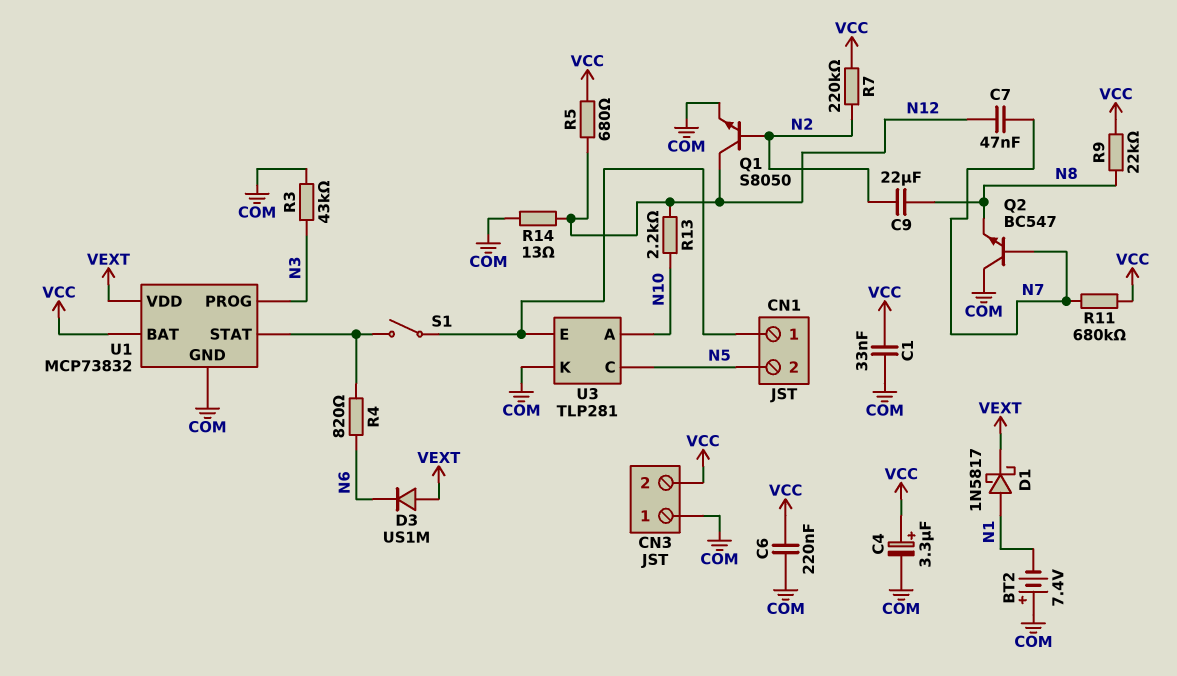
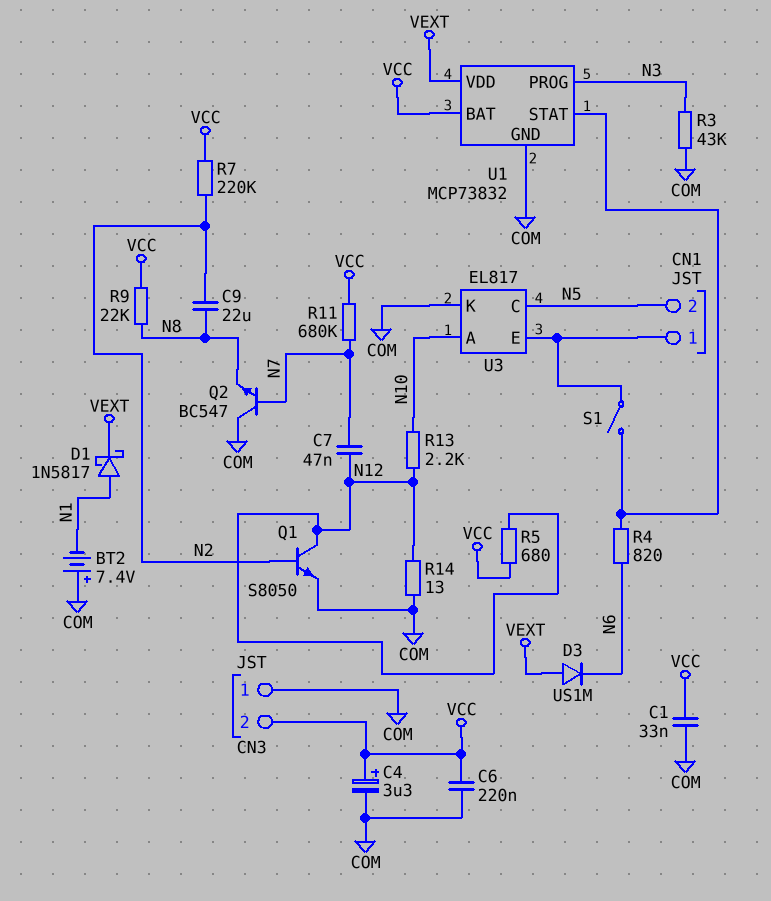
U3: TLP281 -> EL817

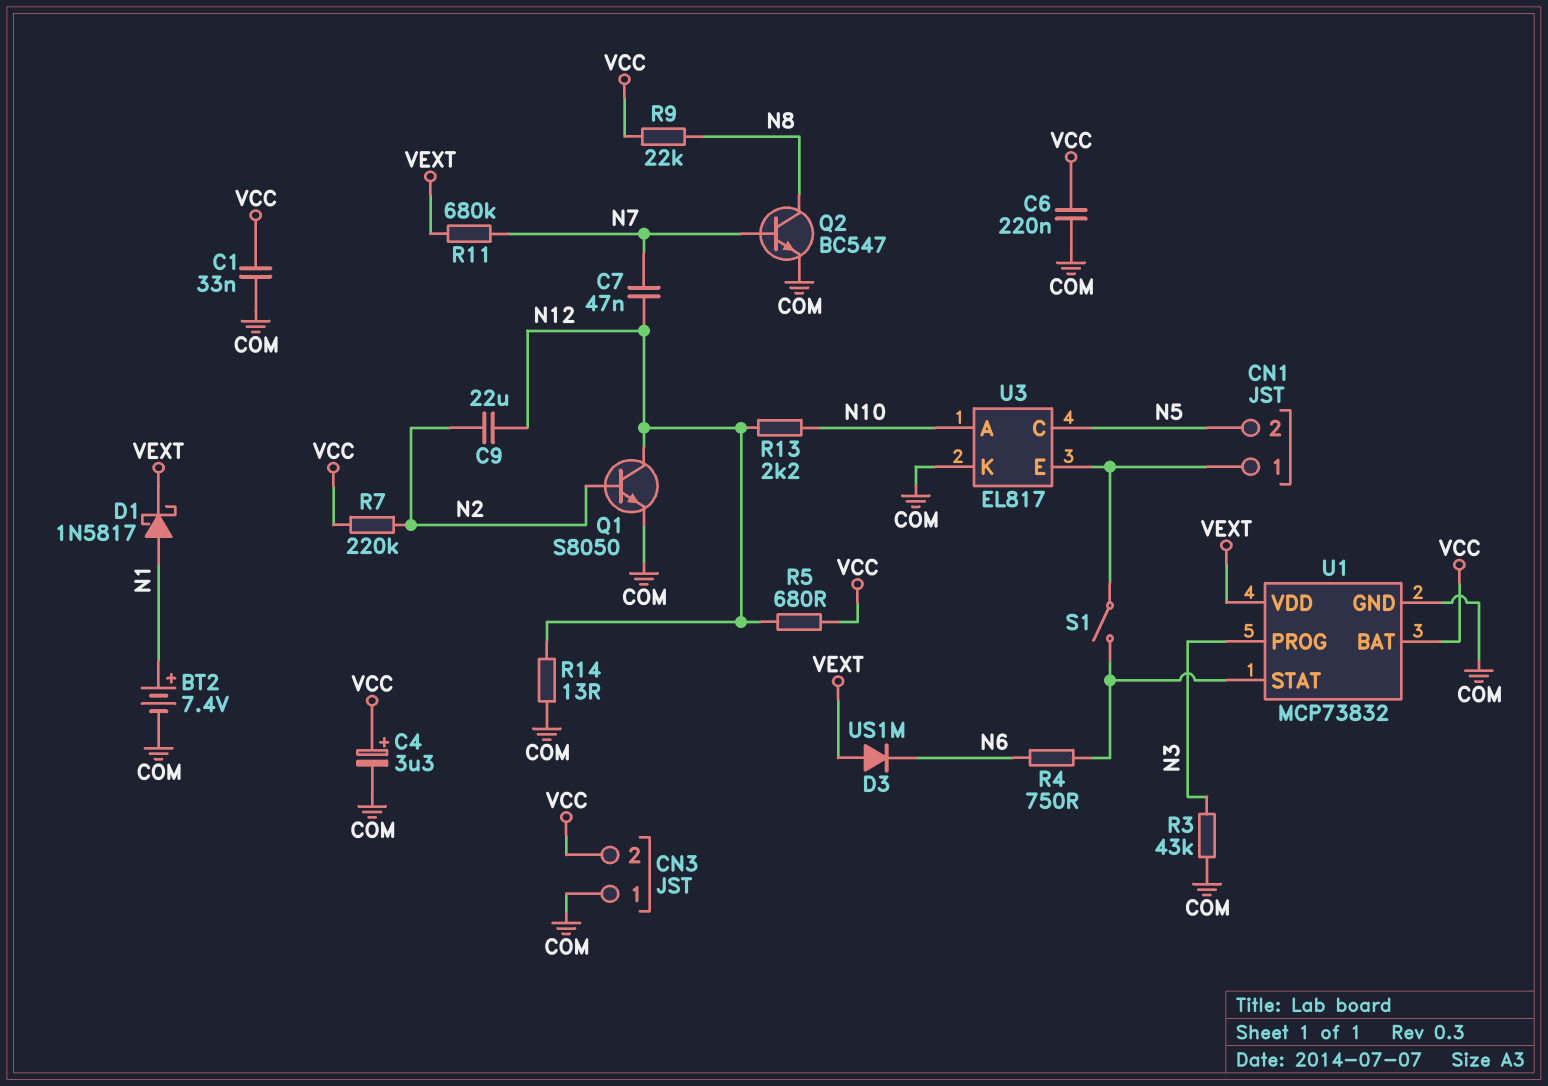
BT2: 7.4V (plus COM, minus N1) -> 7.4V (plus N1, minus COM)
C9: 22uF (N2, N8) -> 22uF (N2, N12)
Q2: NPN BC547 (B N7, C COM, E N8) -> NPN BC547 (B N7, C N8, E COM)
R4: 820 (N6, U1/STAT) -> 750 (N6, U1/STAT)
R11: 680k (N7, VCC) -> 680k (N7, VEXT)

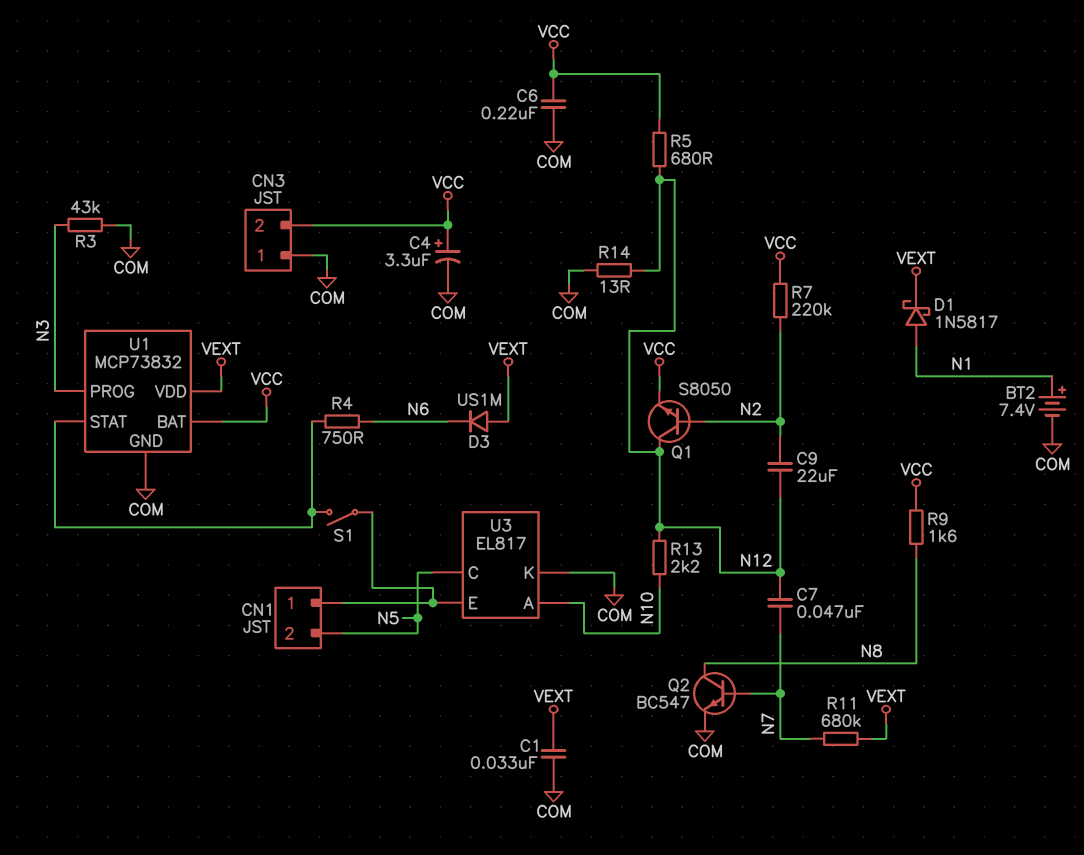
C1: 33nF (COM, VCC) -> 33nF (COM, VEXT)
Q1: NPN S8050 (B N2, C N12, E COM) -> NPN S8050 (B N2, C N12, E VCC)
R9: 22k (N8, VCC) -> 1.6k (N8, VCC)

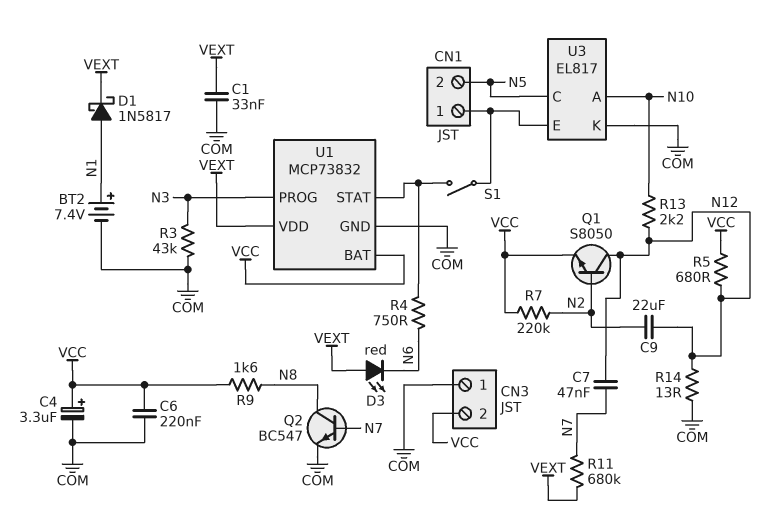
D3: diode US1M (A VEXT, K N6) -> LED red (A VEXT, K N6)

